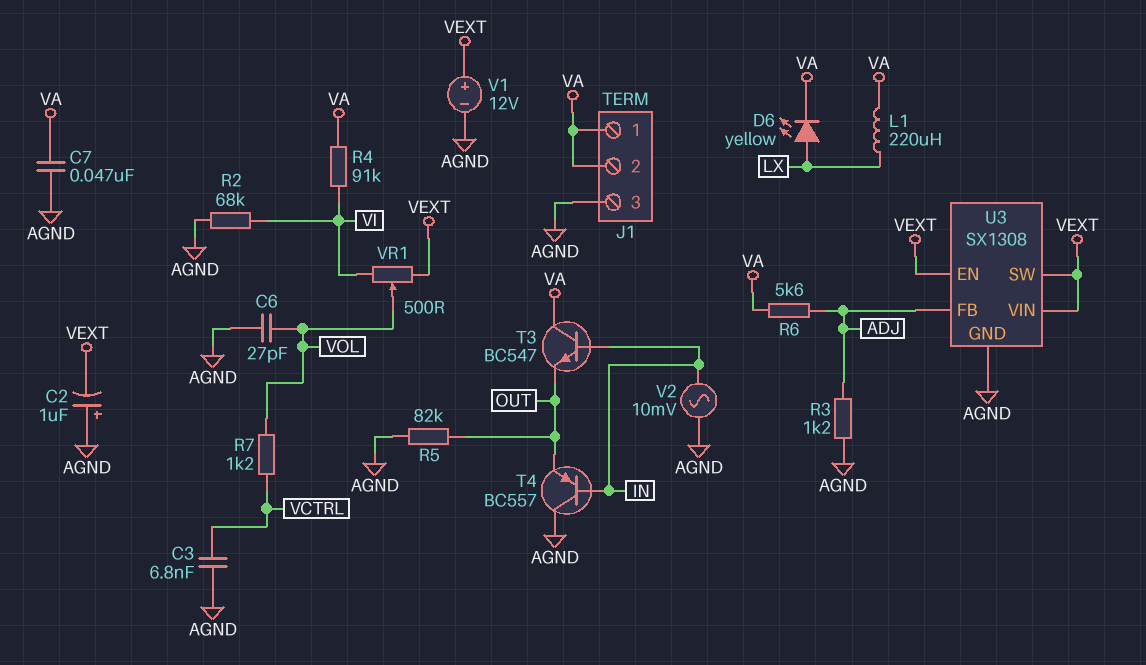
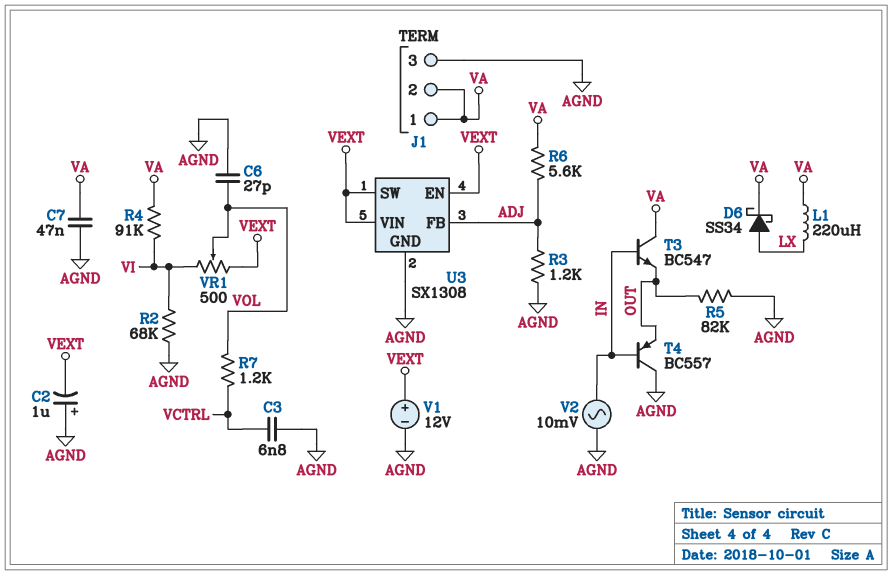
D6: LED yellow (A LX, K VA) -> schottky SS34 (A LX, K VA)

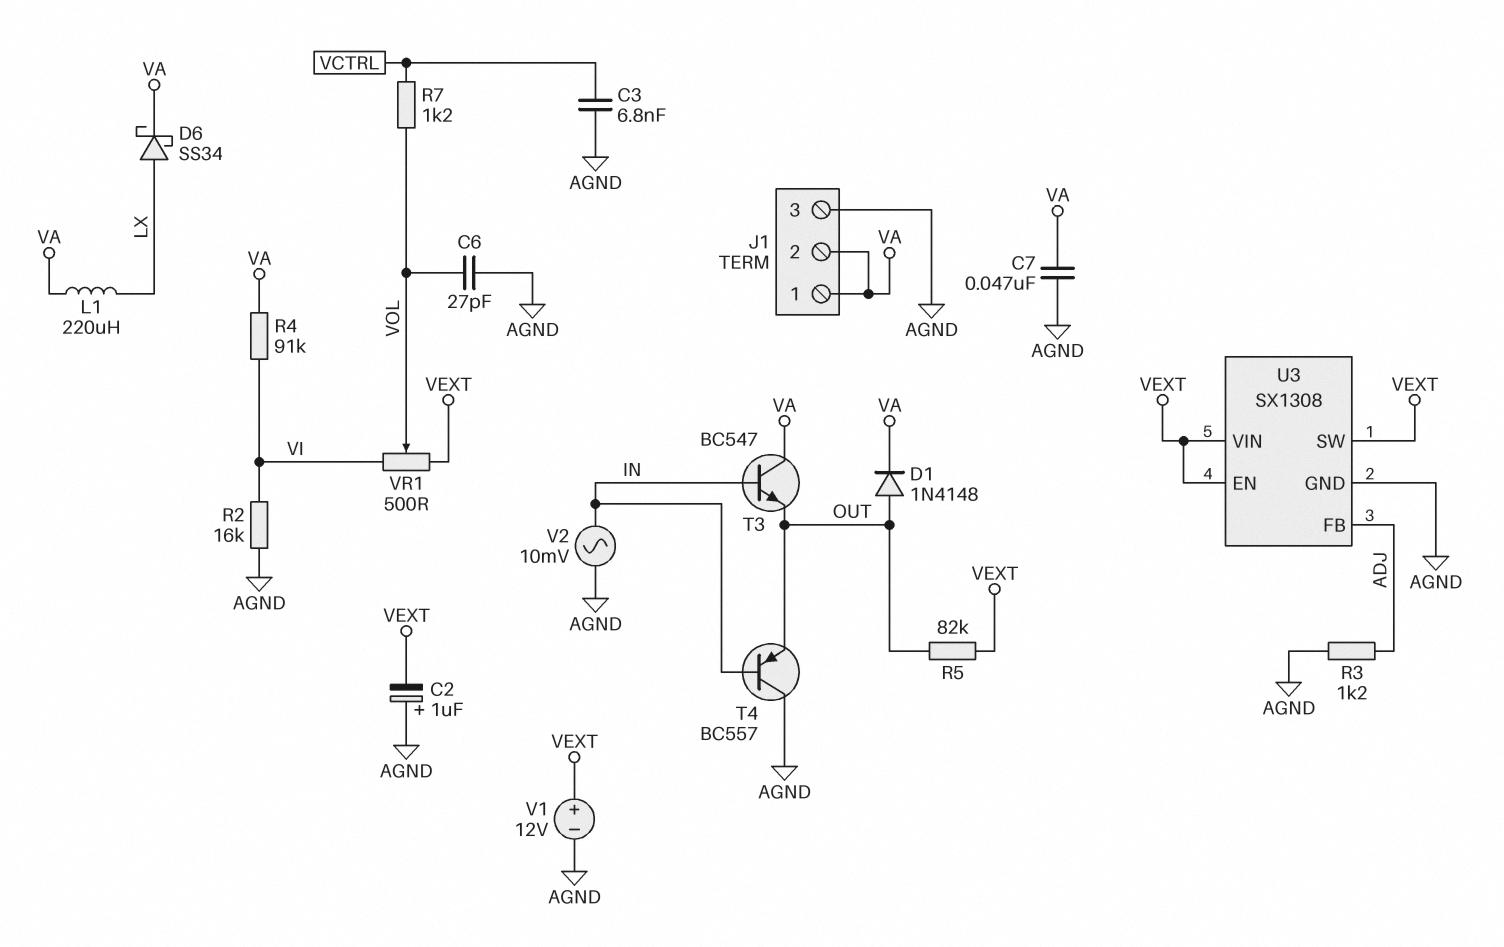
D1: none -> diode 1N4148 (A OUT, K VA)
R2: 68k (AGND, VI) -> 16k (AGND, VI)
R5: 82k (AGND, OUT) -> 82k (OUT, VEXT)
R6: 5.6k (ADJ, VA) -> none

